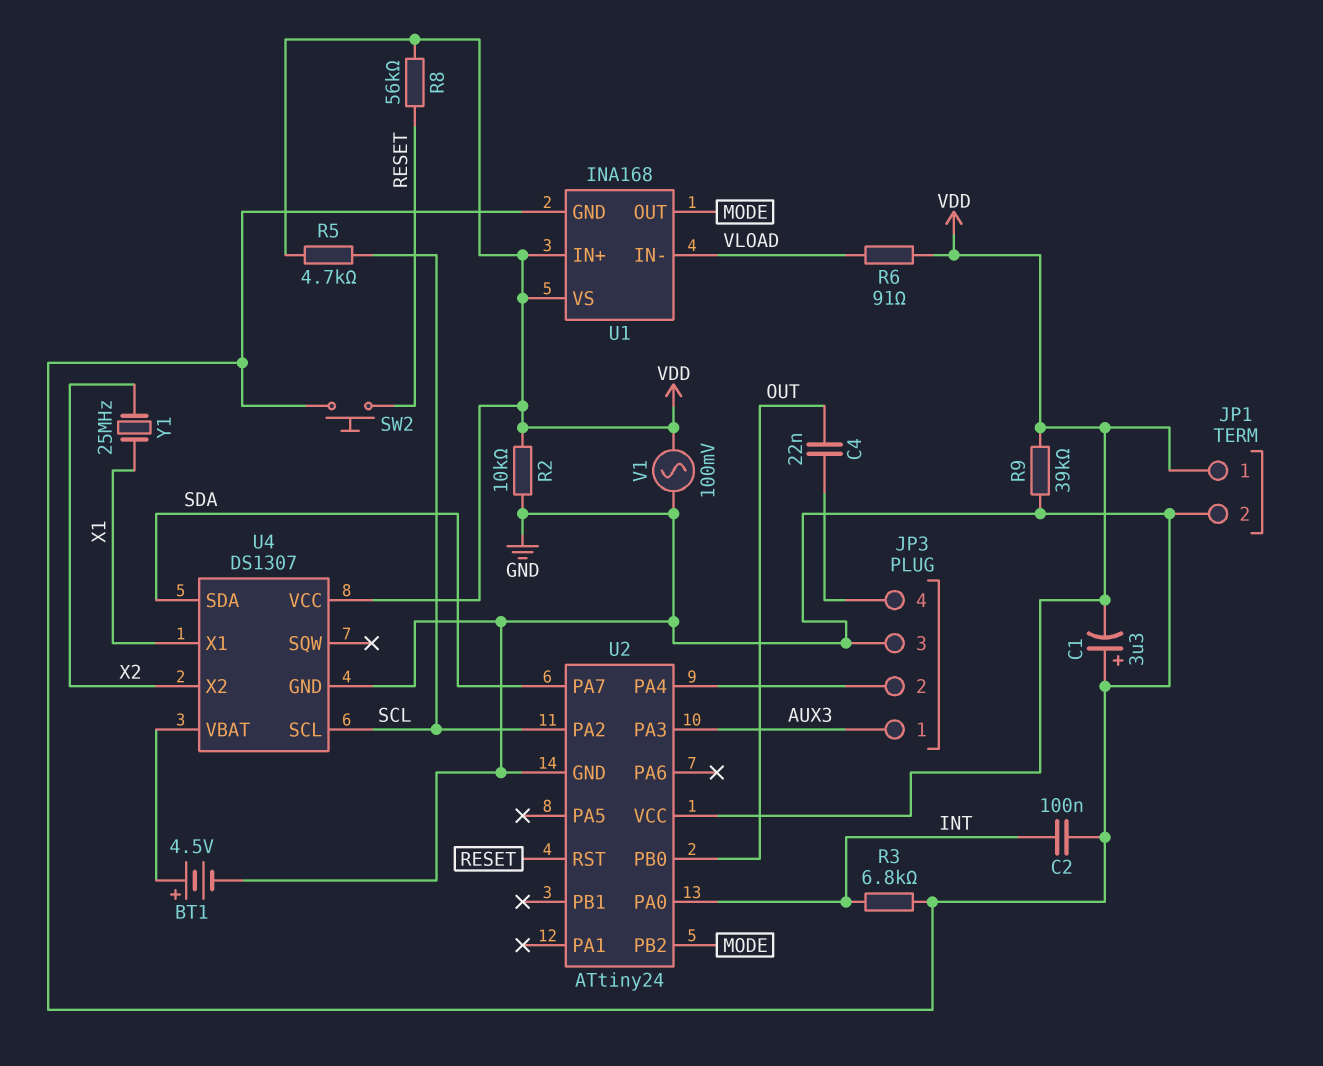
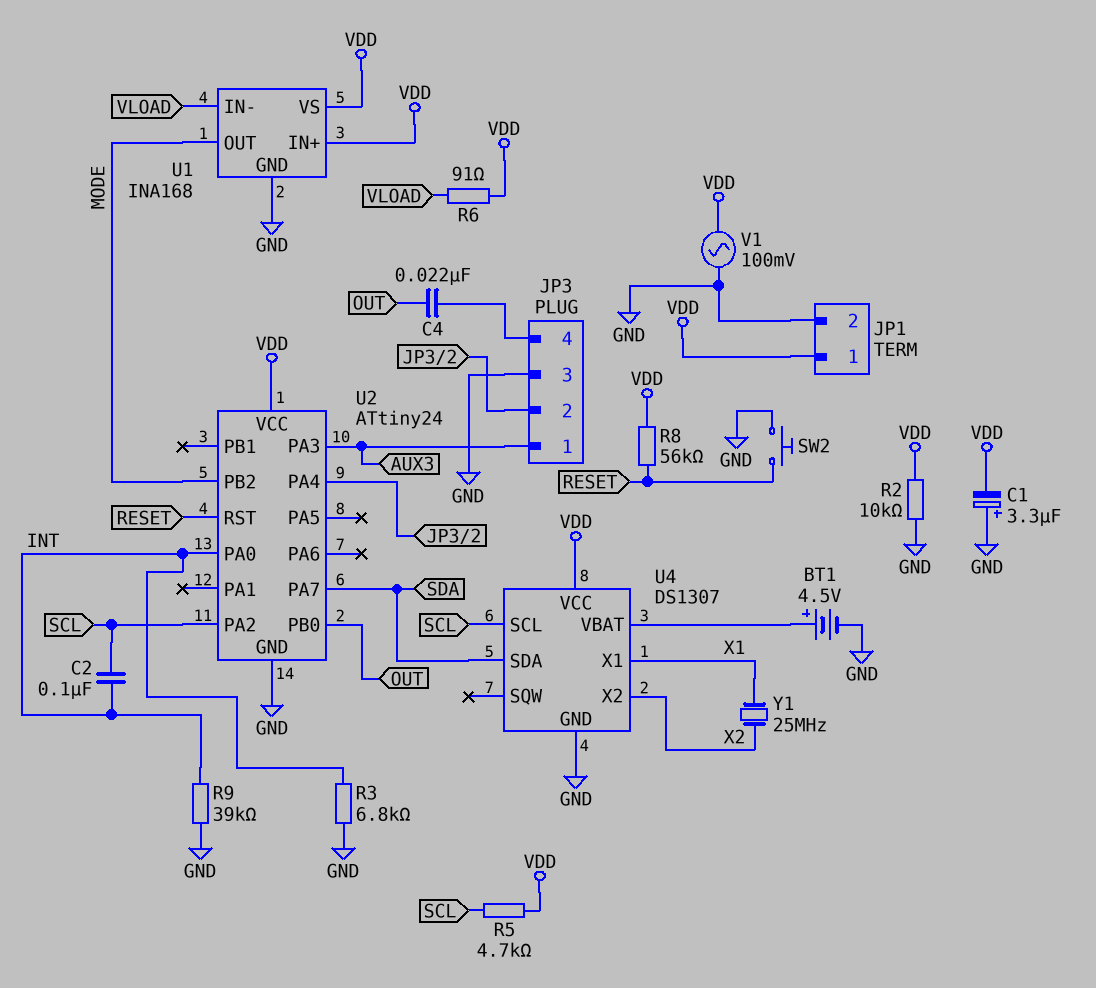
C2: 100nF (GND, INT) -> 100nF (INT, SCL)
R9: 39k (GND, VDD) -> 39k (GND, INT)

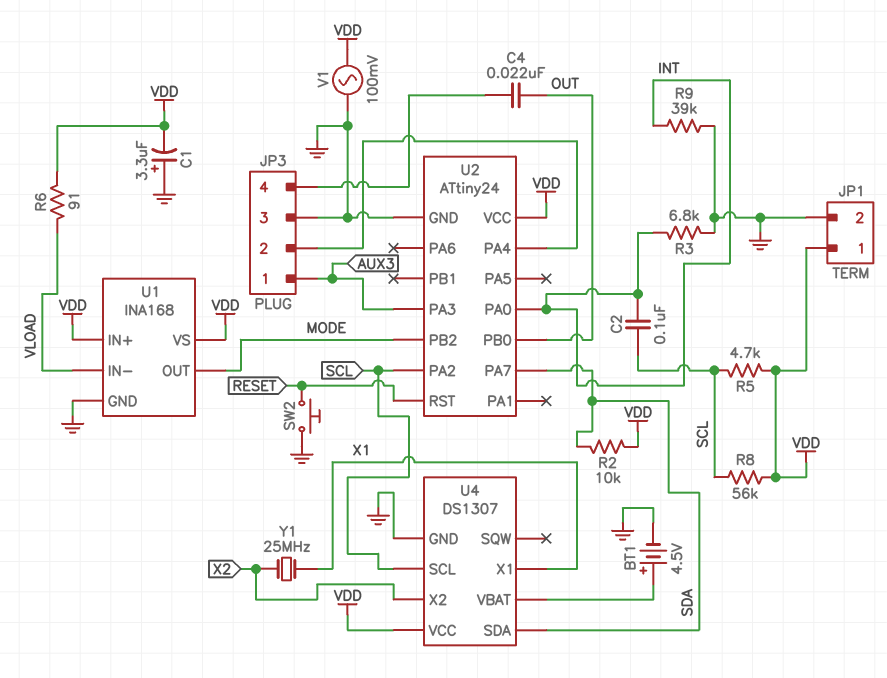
R2: 10k (GND, VDD) -> 10k (SDA, VDD)
R8: 56k (RESET, VDD) -> 56k (SCL, VDD)

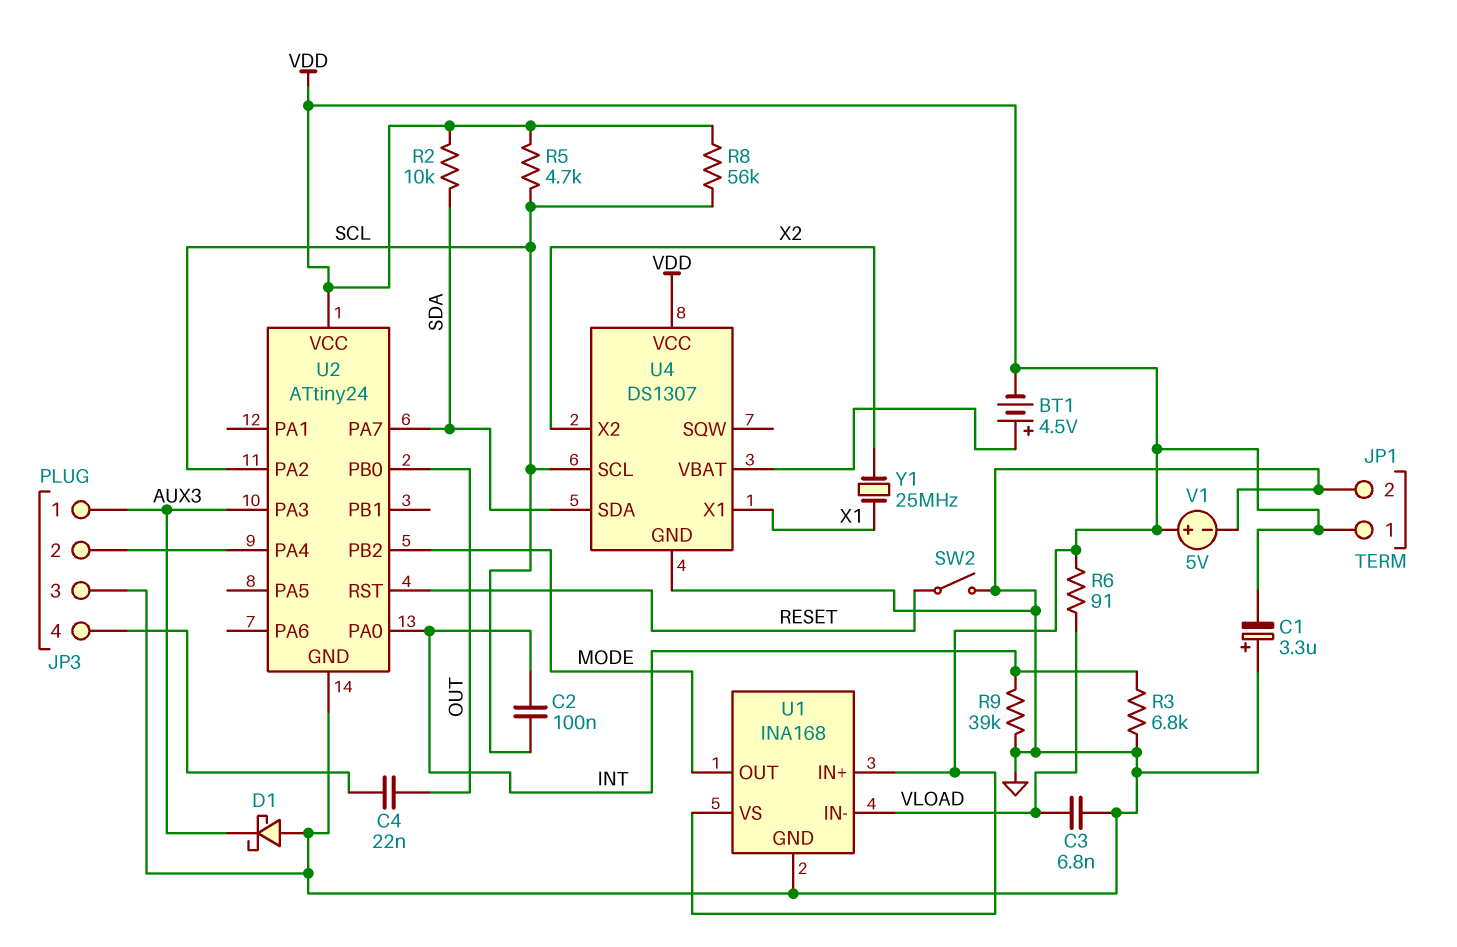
BT1: 4.5V (plus U4/VBAT, minus GND) -> 4.5V (plus U4/VBAT, minus VDD)
C3: none -> 6.8nF (GND, VLOAD)
D1: none -> schottky (A GND, K AUX3)
SW2: button (GND, RESET) -> switch (GND, RESET)
V1: AC 100mV (GND, VDD) -> 5V (plus VDD, minus GND)

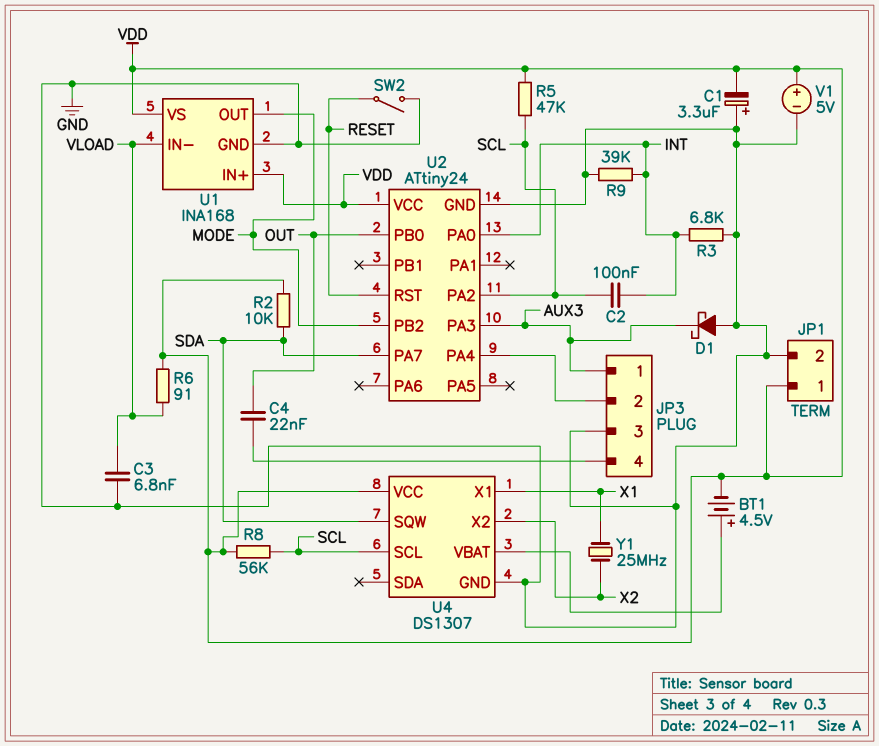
R5: 4.7k (SCL, VDD) -> 47k (SCL, VDD)
U4 pin SDA: SDA -> none
U4 pin SQW: none -> SDA

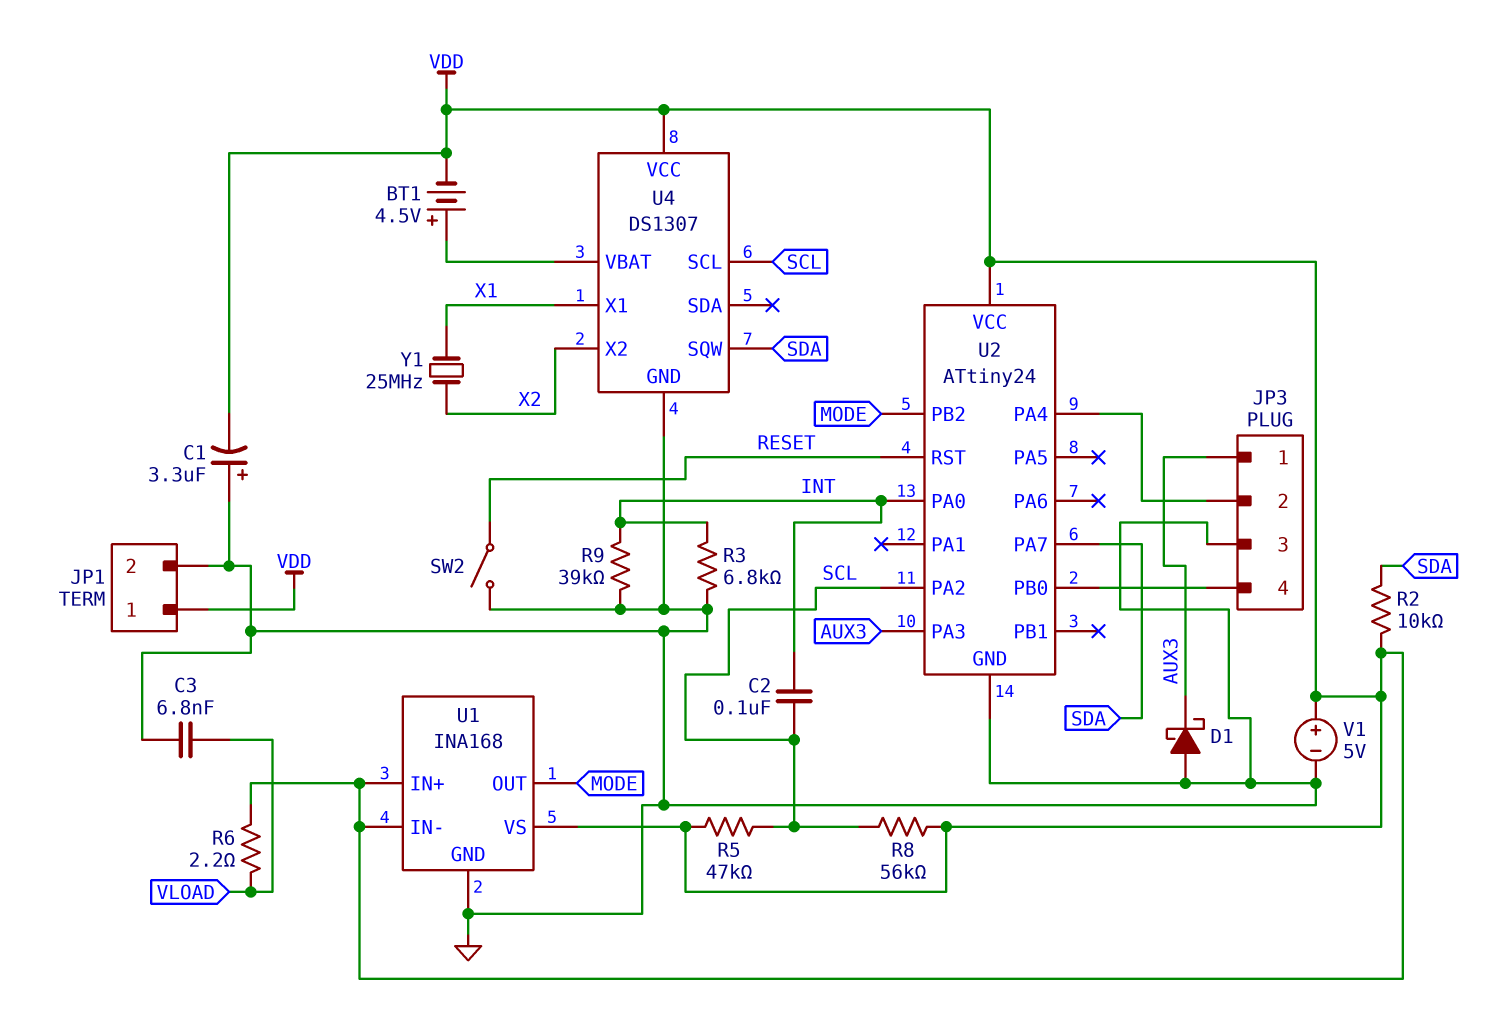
C4: 22nF (JP3/4, OUT) -> none
R6: 91 (VDD, VLOAD) -> 2.2 (VDD, VLOAD)
U1 pin IN-: VLOAD -> VDD
U2 pin PB0: OUT -> JP3/4

